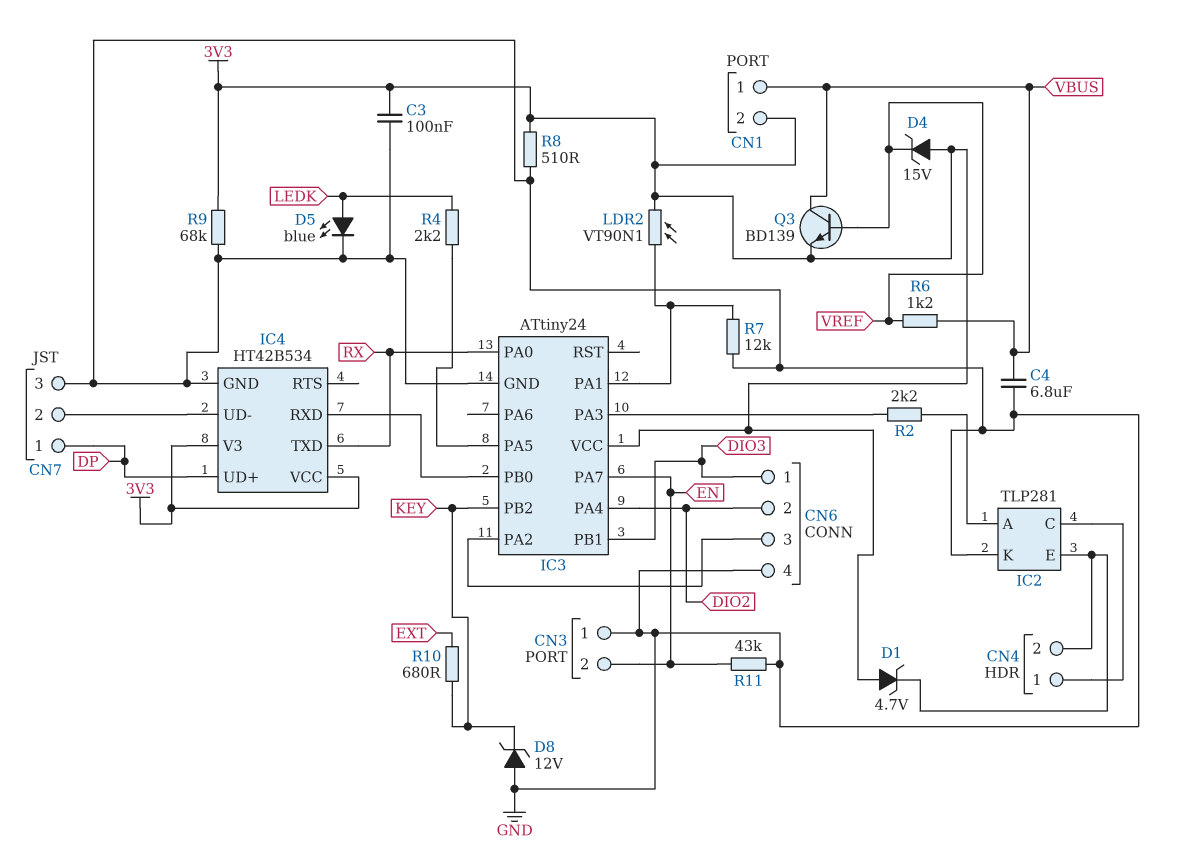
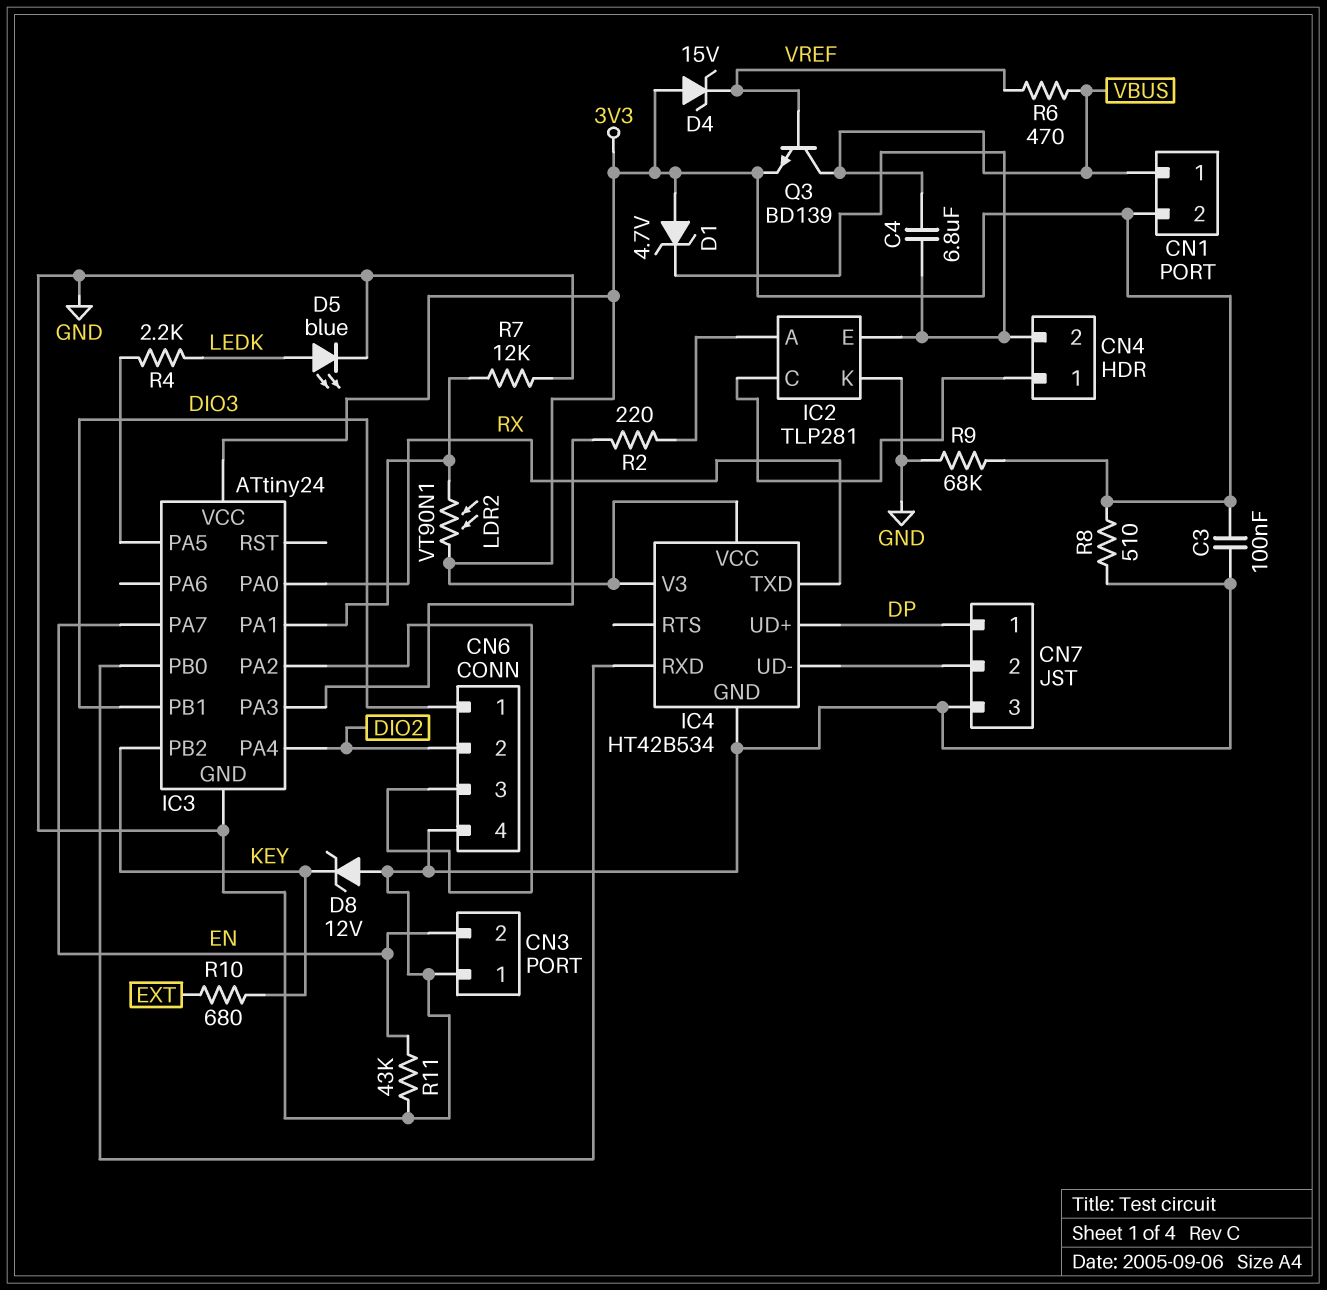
C4: 6.8uF (GND, VBUS) -> 6.8uF (CN4/2, VBUS)
R2: 2.2k (IC2/A, IC3/PA3) -> 220 (IC2/A, IC3/PA3)
R6: 1.2k (VBUS, VREF) -> 470 (VBUS, VREF)

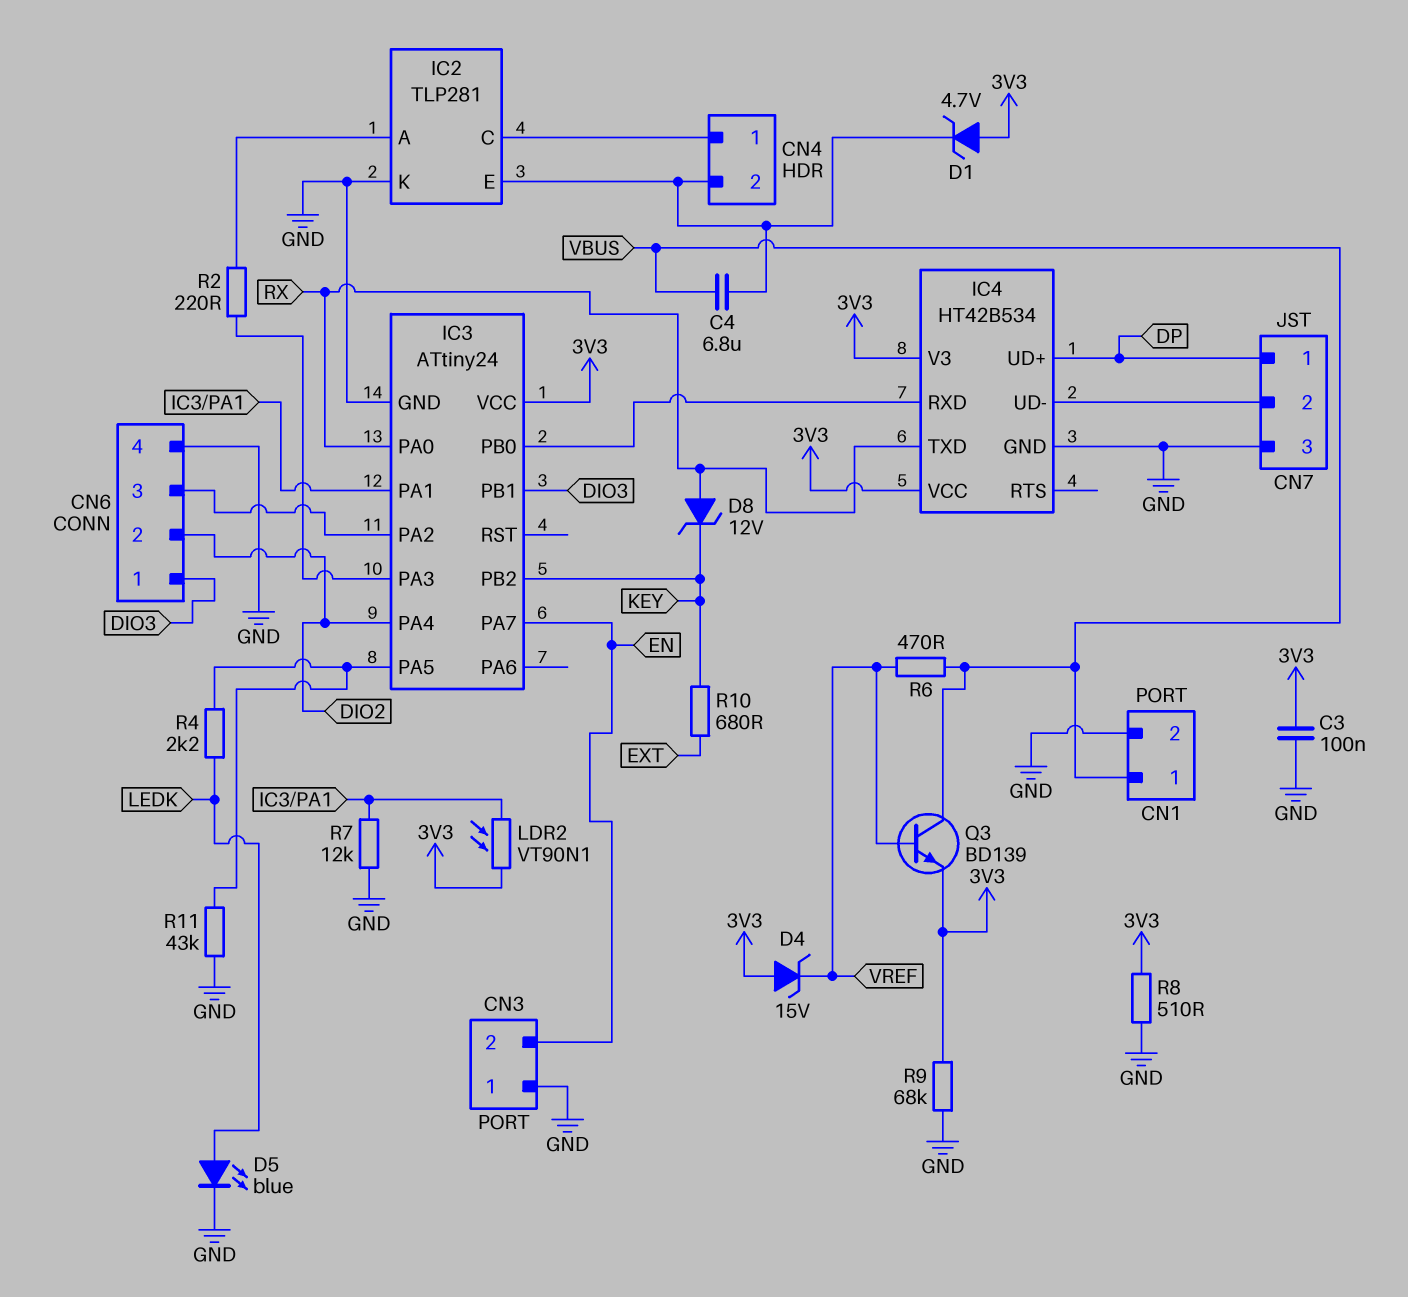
CN1 pin 2: 3V3 -> GND
D8: zener 12V (A GND, K KEY) -> zener 12V (A RX, K KEY)
R11: 43k (EN, GND) -> 43k (GND, IC3/PA5)

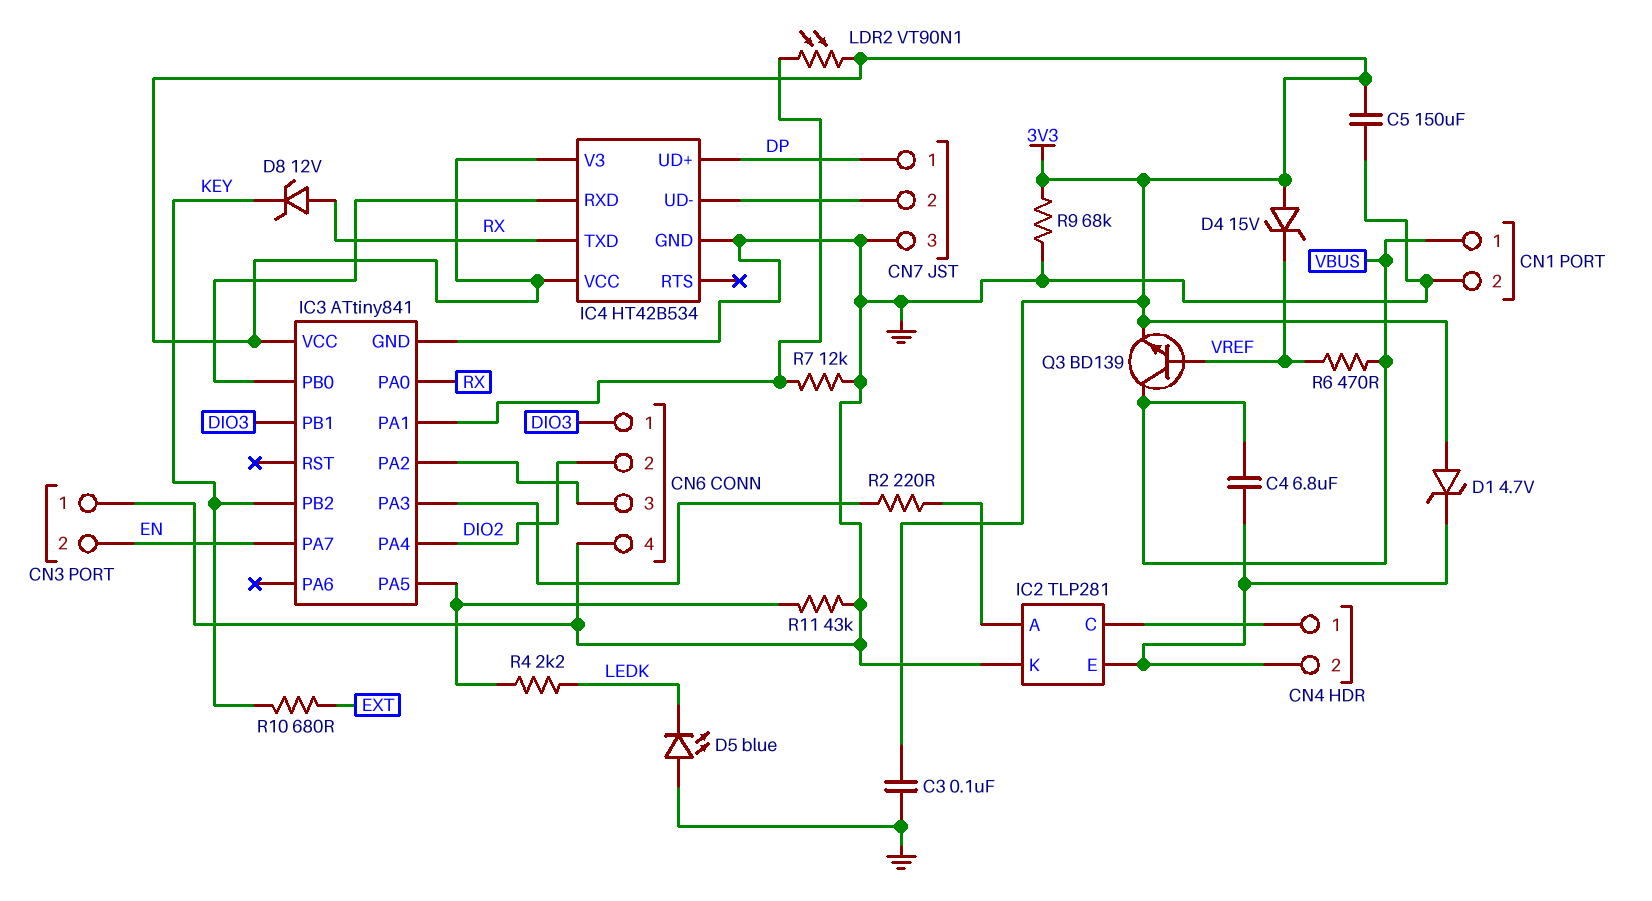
C5: none -> 150uF (3V3, GND)
D5: LED blue (A LEDK, K GND) -> LED blue (A GND, K LEDK)
IC3: ATtiny24 -> ATtiny841
R8: 510 (3V3, GND) -> none

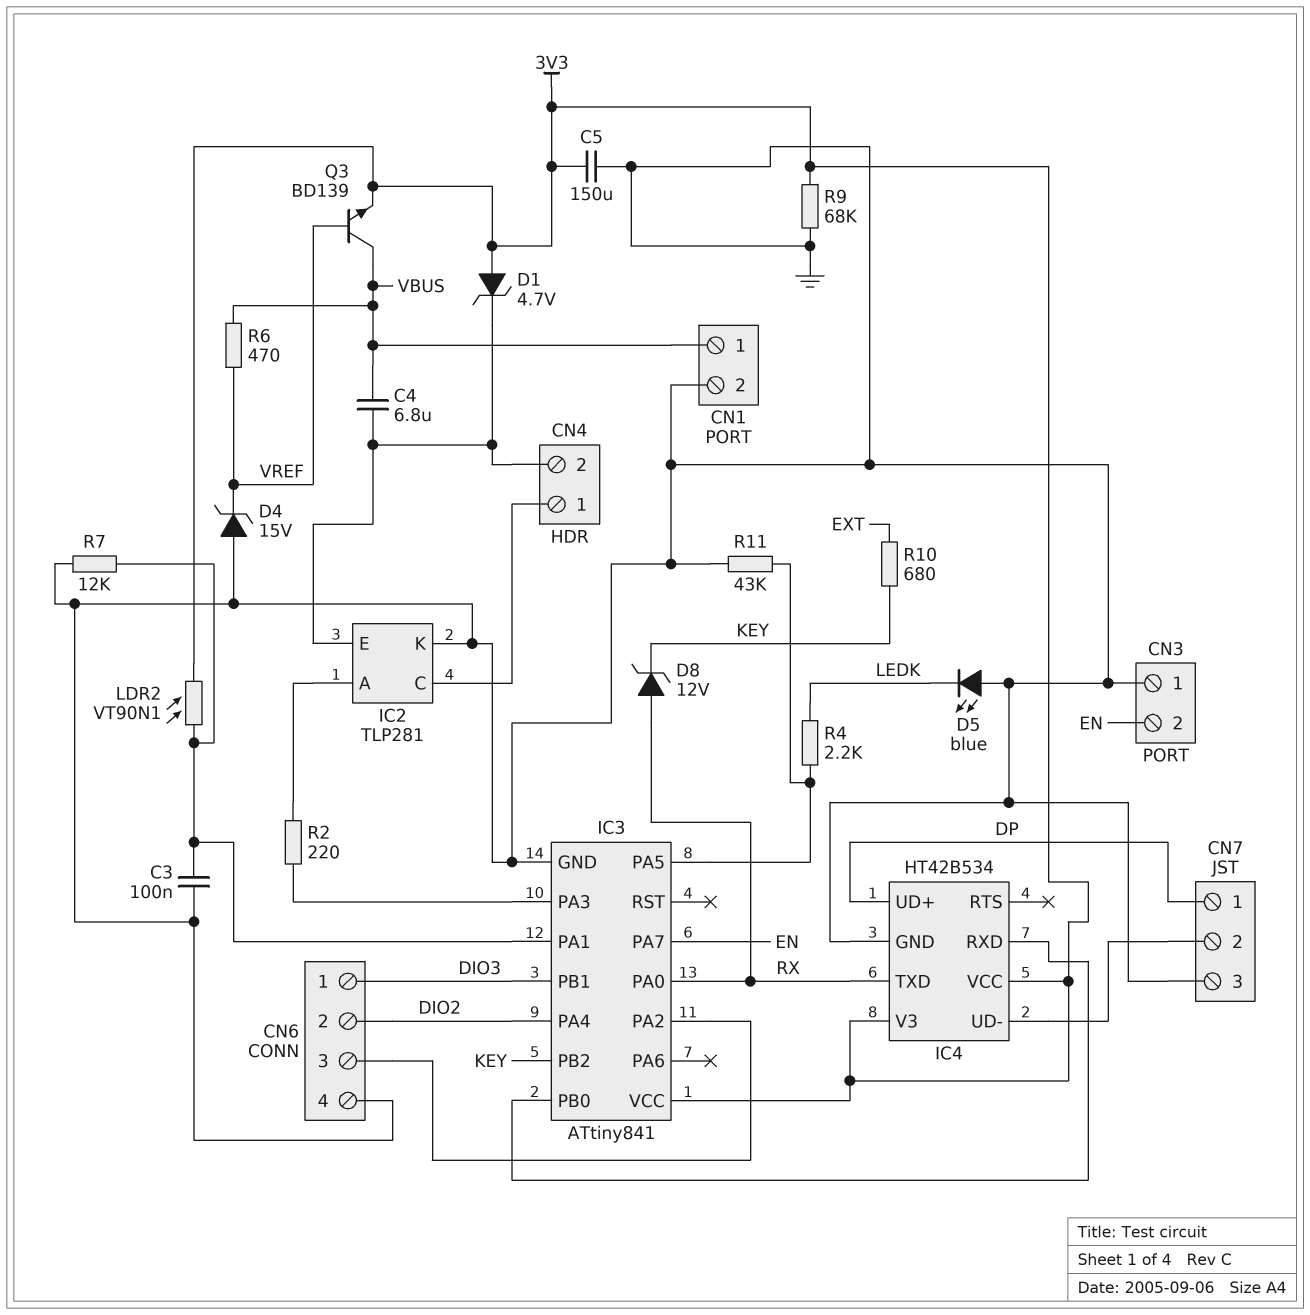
C3: 100nF (3V3, GND) -> 100nF (GND, IC3/PA1)
D4: zener 15V (A 3V3, K VREF) -> zener 15V (A GND, K VREF)

